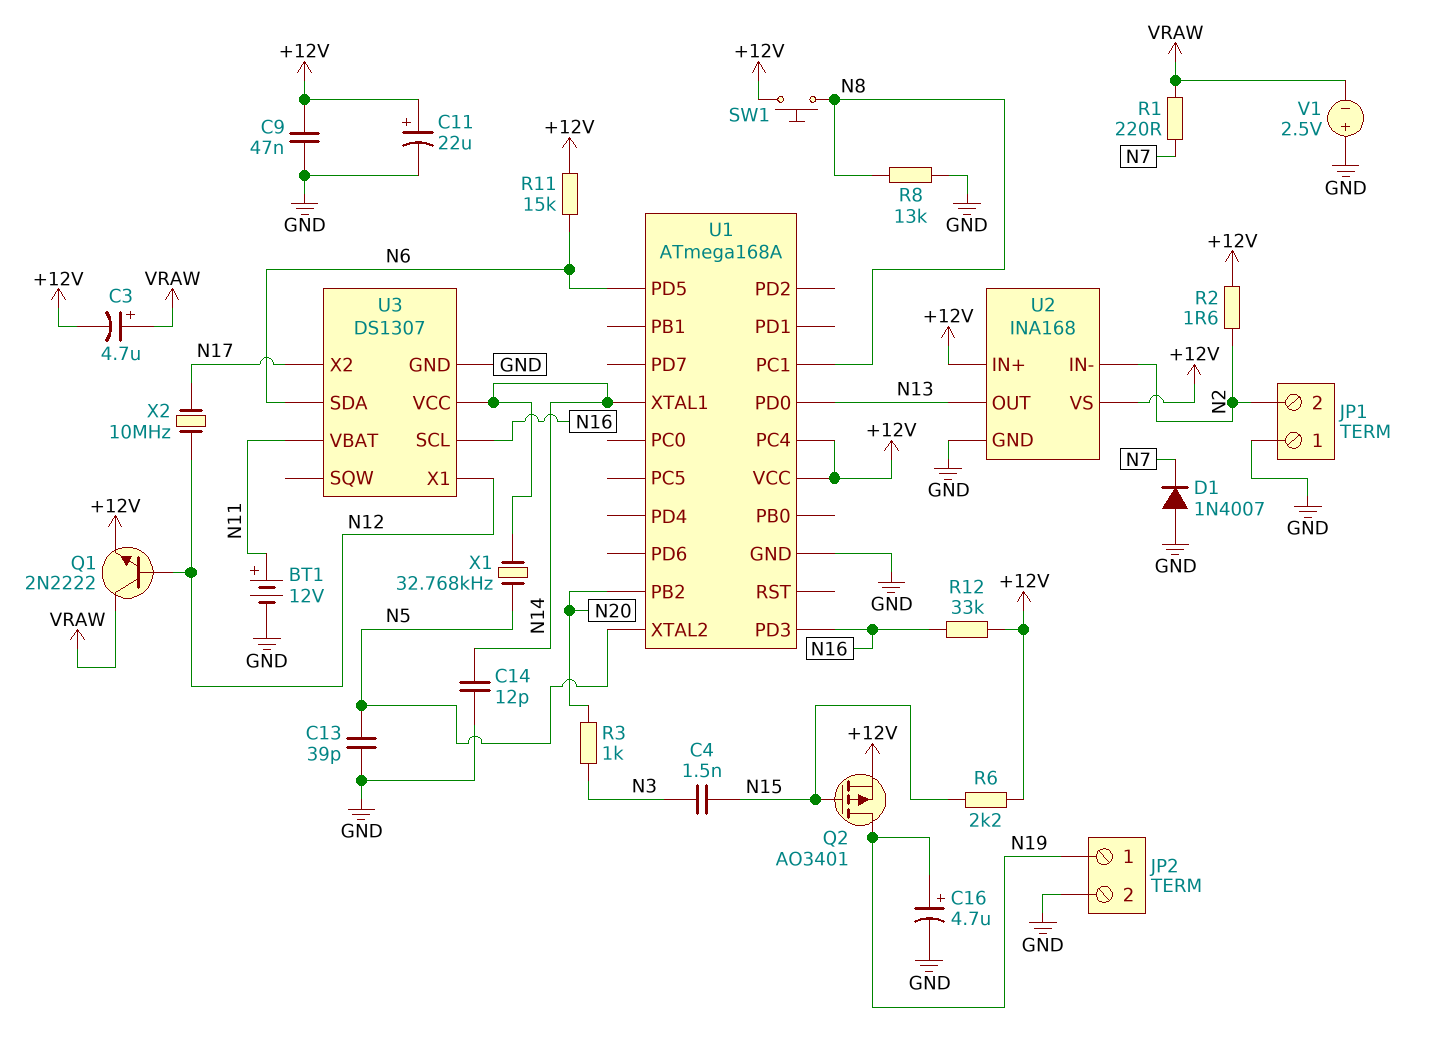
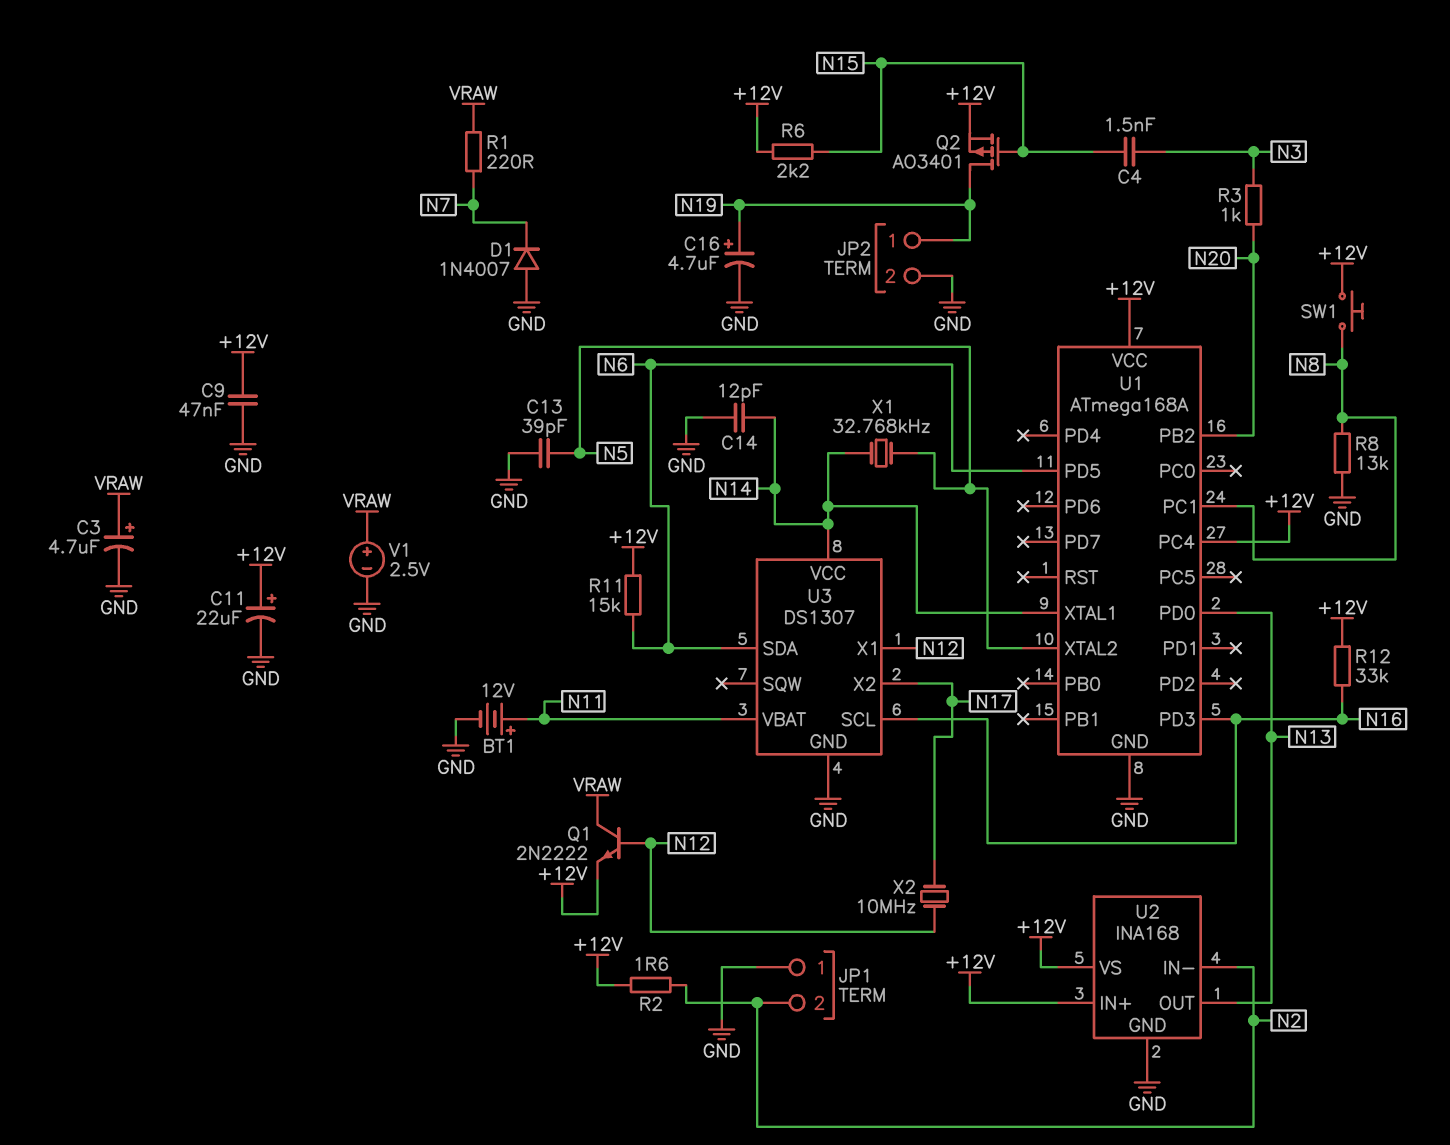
C3: 4.7uF (plus VRAW, minus +12V) -> 4.7uF (plus VRAW, minus GND)
V1: 2.5V (plus GND, minus VRAW) -> 2.5V (plus VRAW, minus GND)

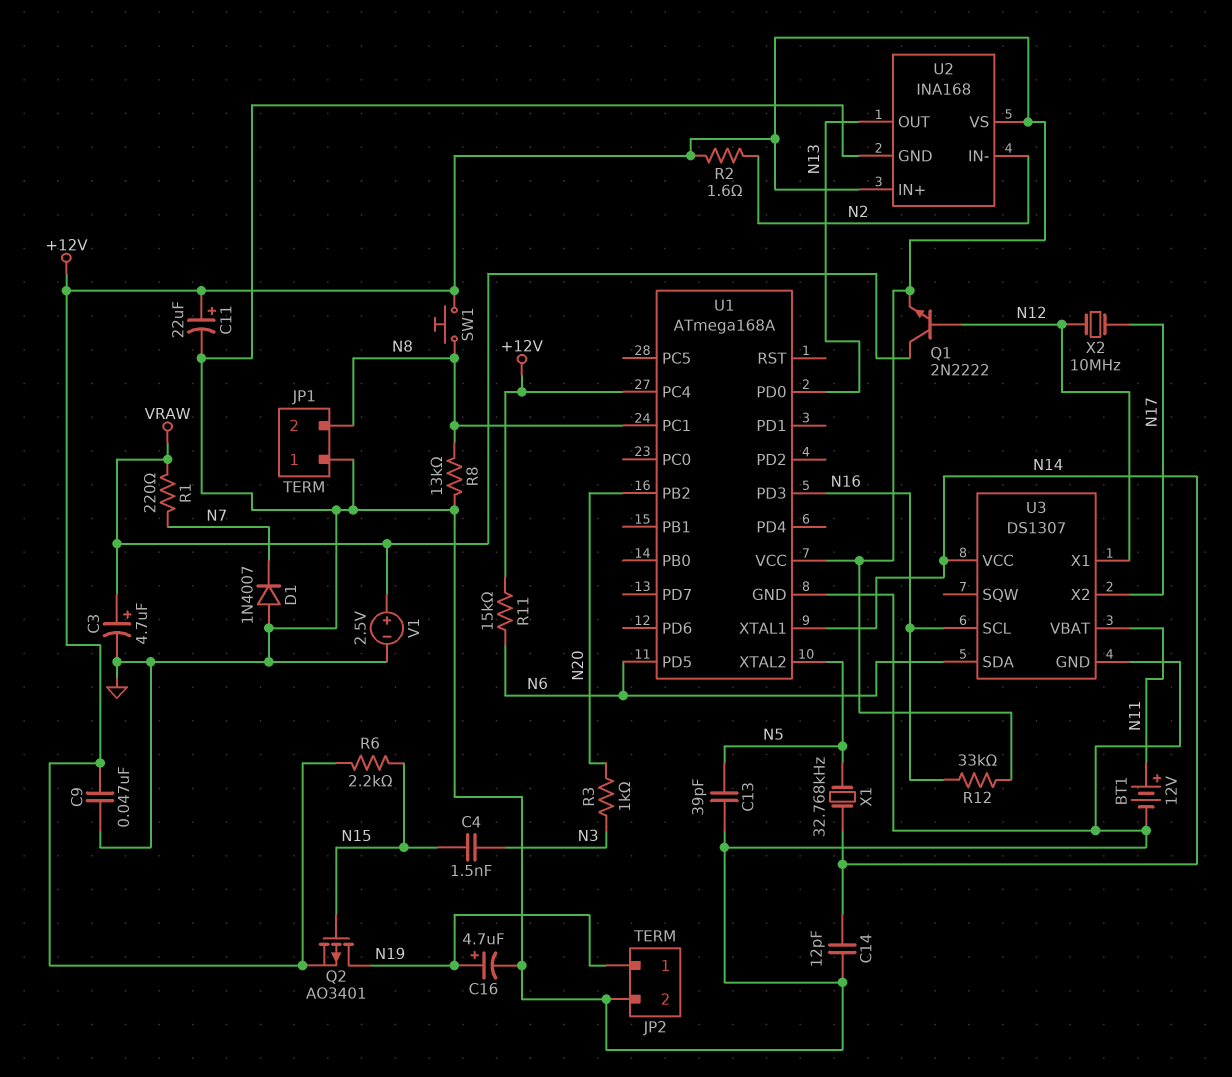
JP1 pin 2: N2 -> N8

